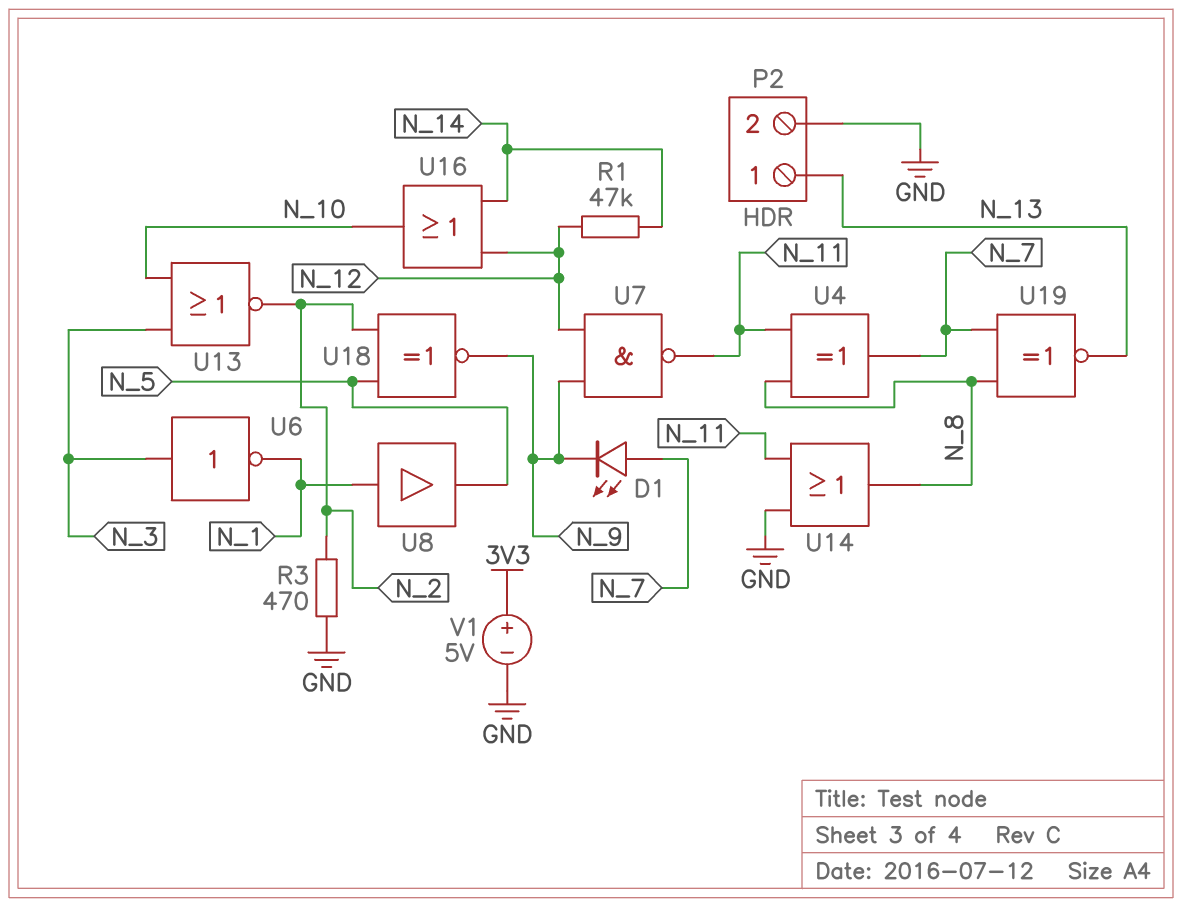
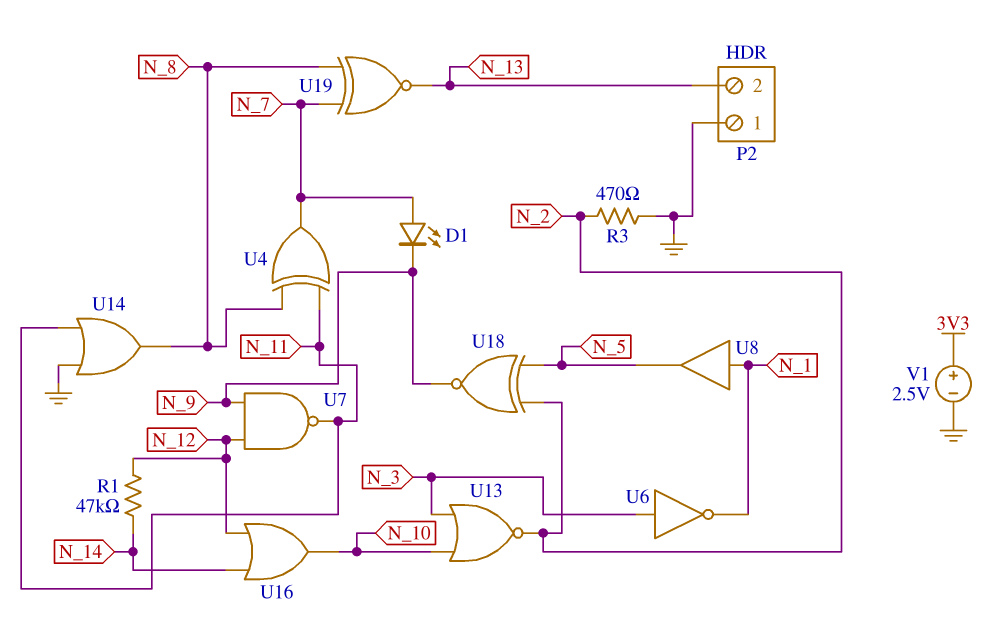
P2 pin 1: N_13 -> GND
P2 pin 2: GND -> N_13
V1: 5V (plus 3V3, minus GND) -> 2.5V (plus 3V3, minus GND)

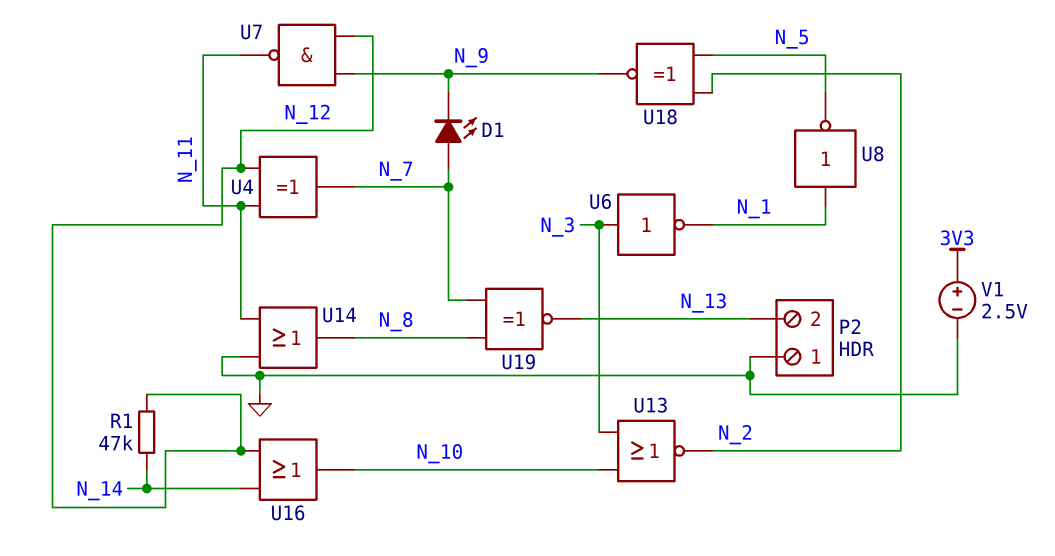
R3: 470 (GND, N_2) -> none
U4: XOR (in N_8, in N_11, out N_7) -> XOR (in N_11, in N_12, out N_7)
U8: buffer (in N_1, out N_5) -> NOT (in N_1, out N_5)

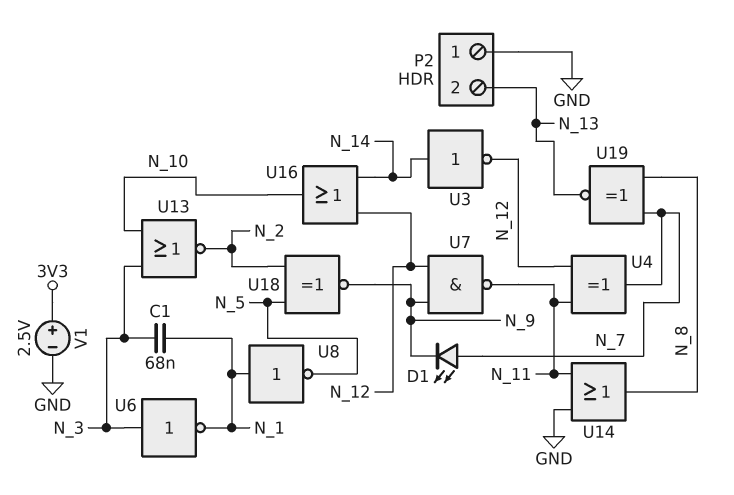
C1: none -> 68nF (N_1, N_3)
R1: 47k (N_12, N_14) -> none
U3: none -> NOT (in N_14, out N_12)

